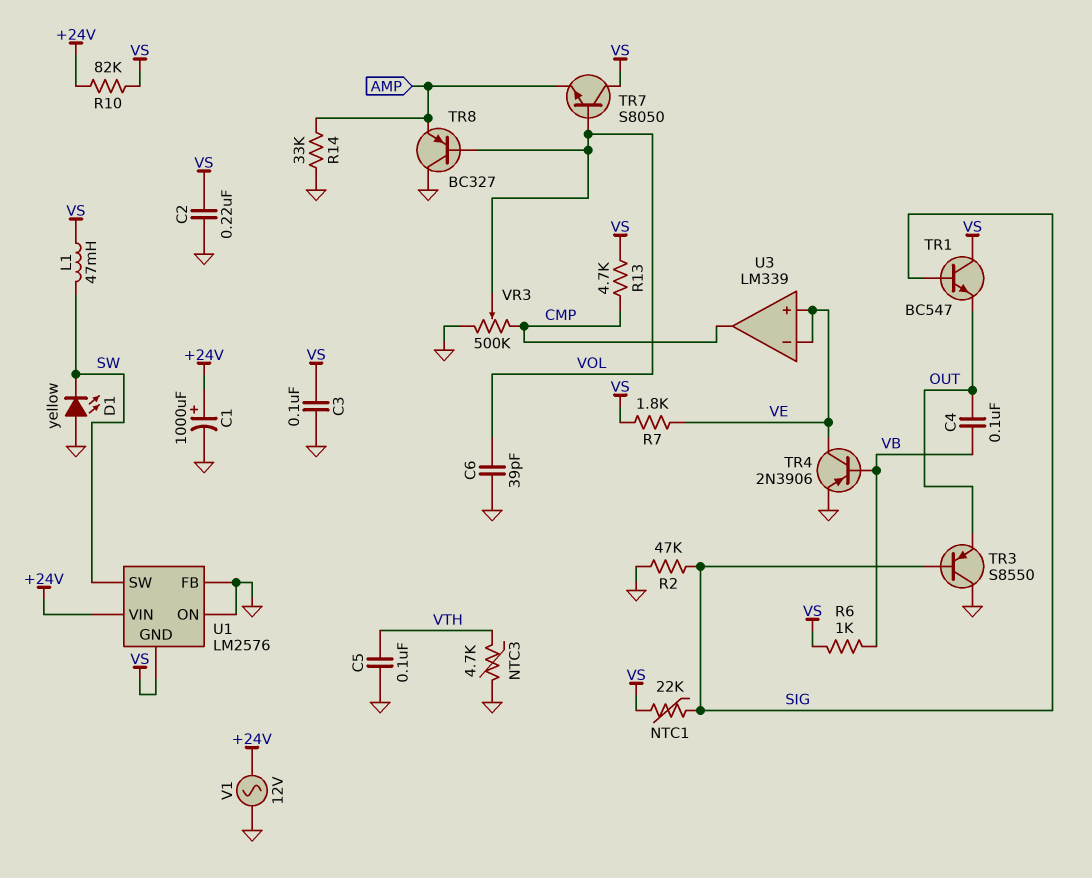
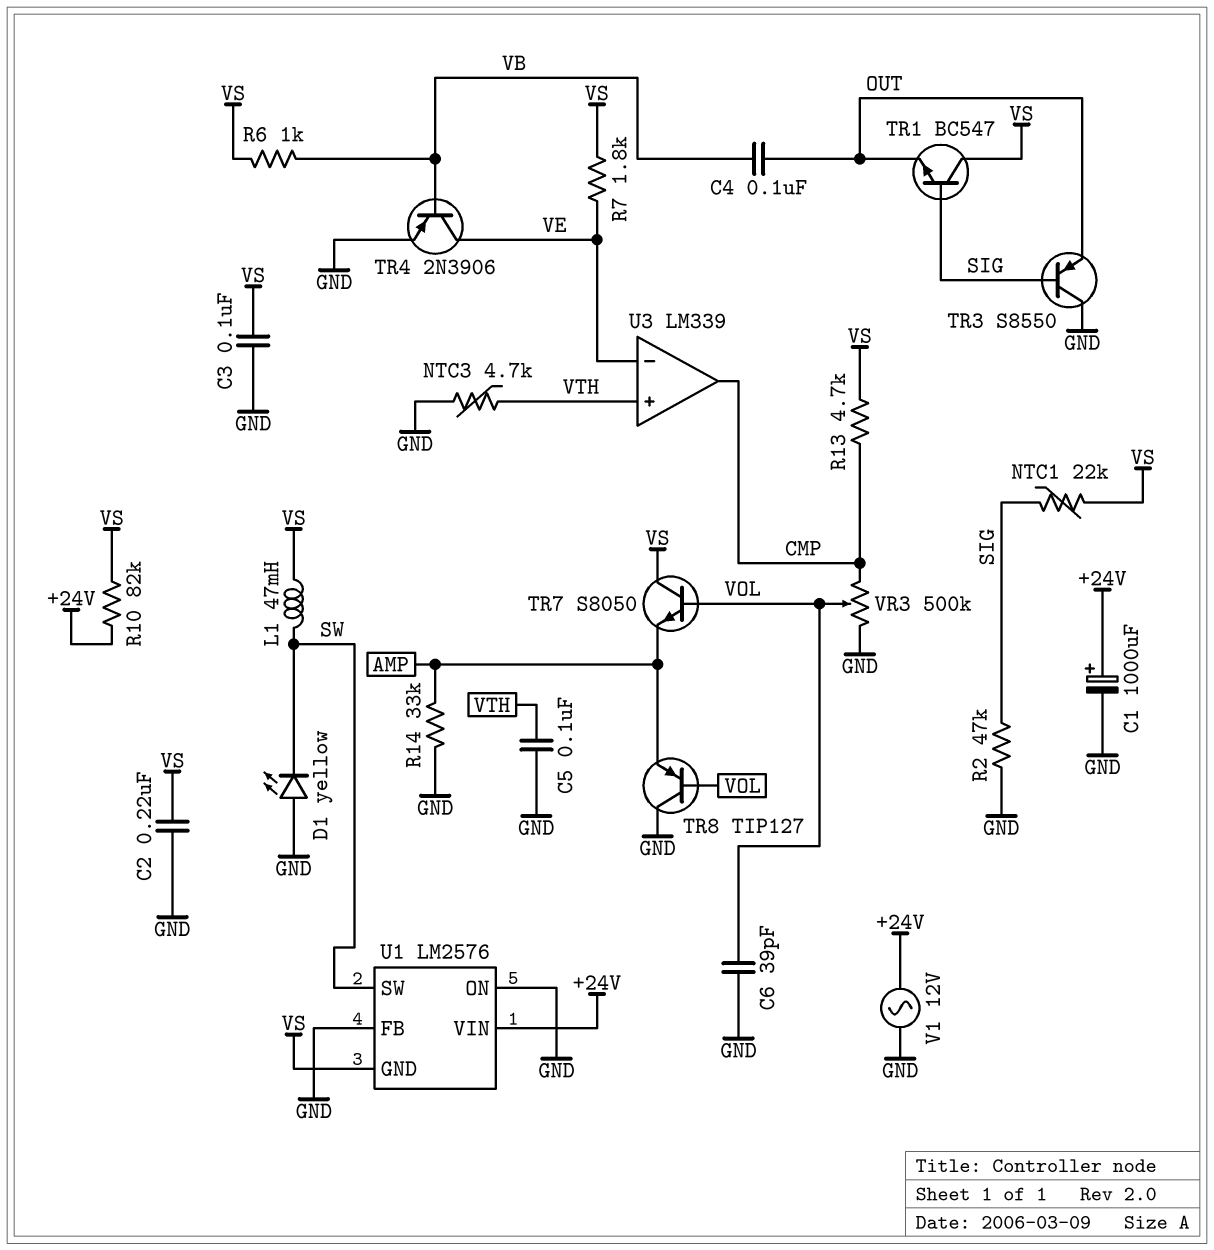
TR8: PNP BC327 (B VOL, C GND, E AMP) -> PNP TIP127 (B VOL, C GND, E AMP)
U3 pin in+: VE -> VTH

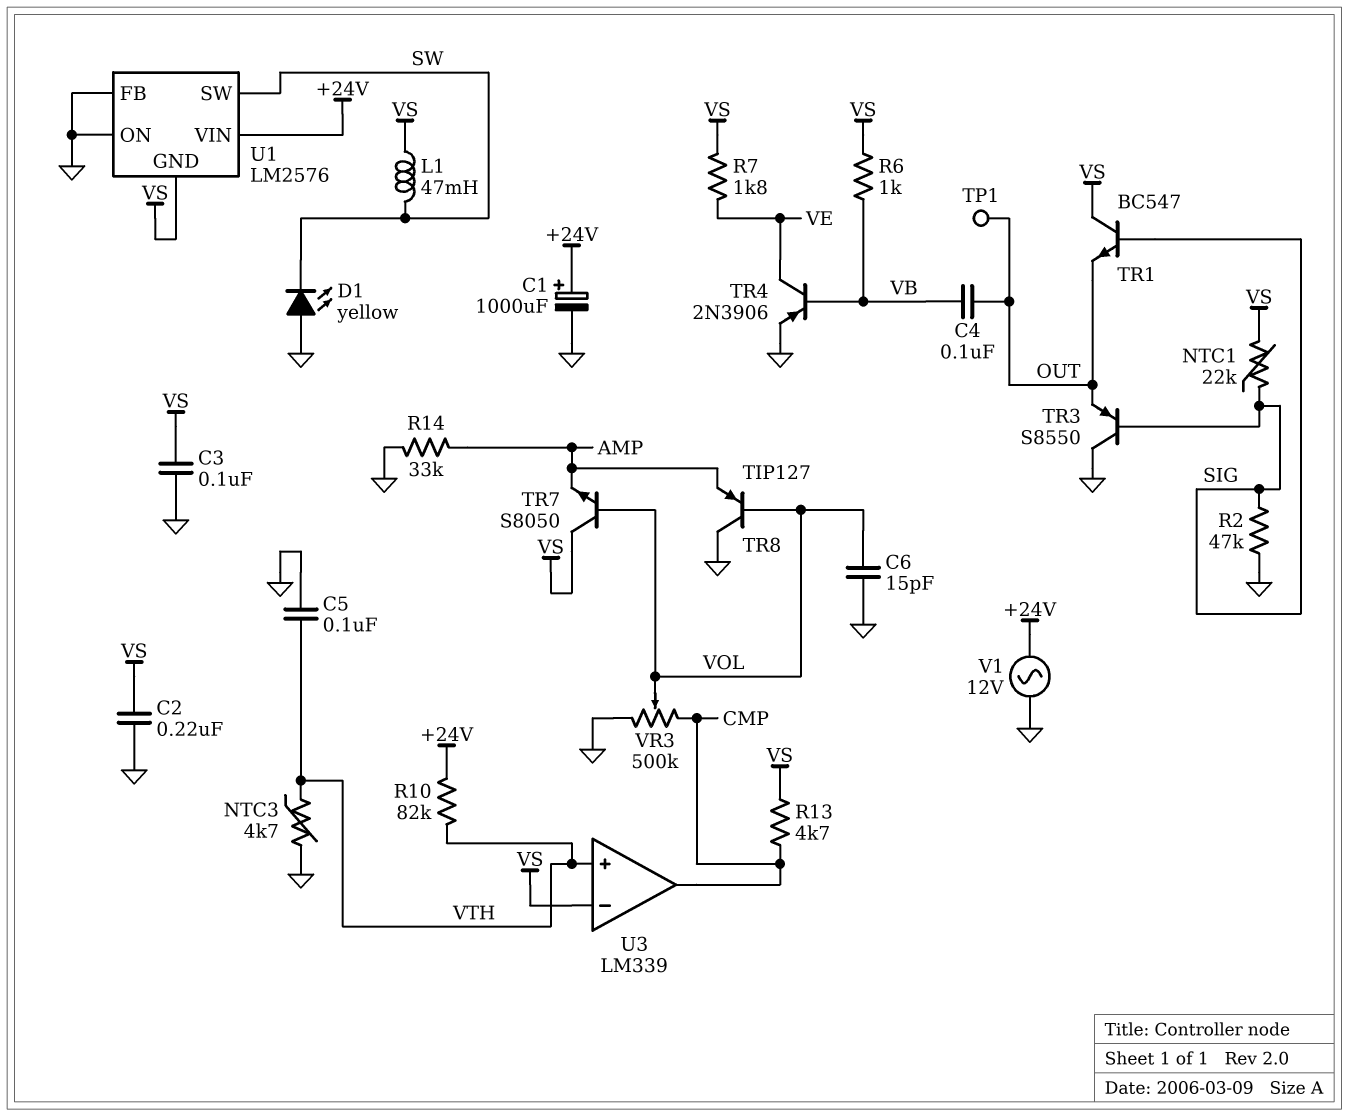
C6: 39pF (GND, VOL) -> 15pF (GND, VOL)
R10: 82k (+24V, VS) -> 82k (+24V, VTH)
TP1: none -> test point (OUT)
U3 pin in-: VE -> VS

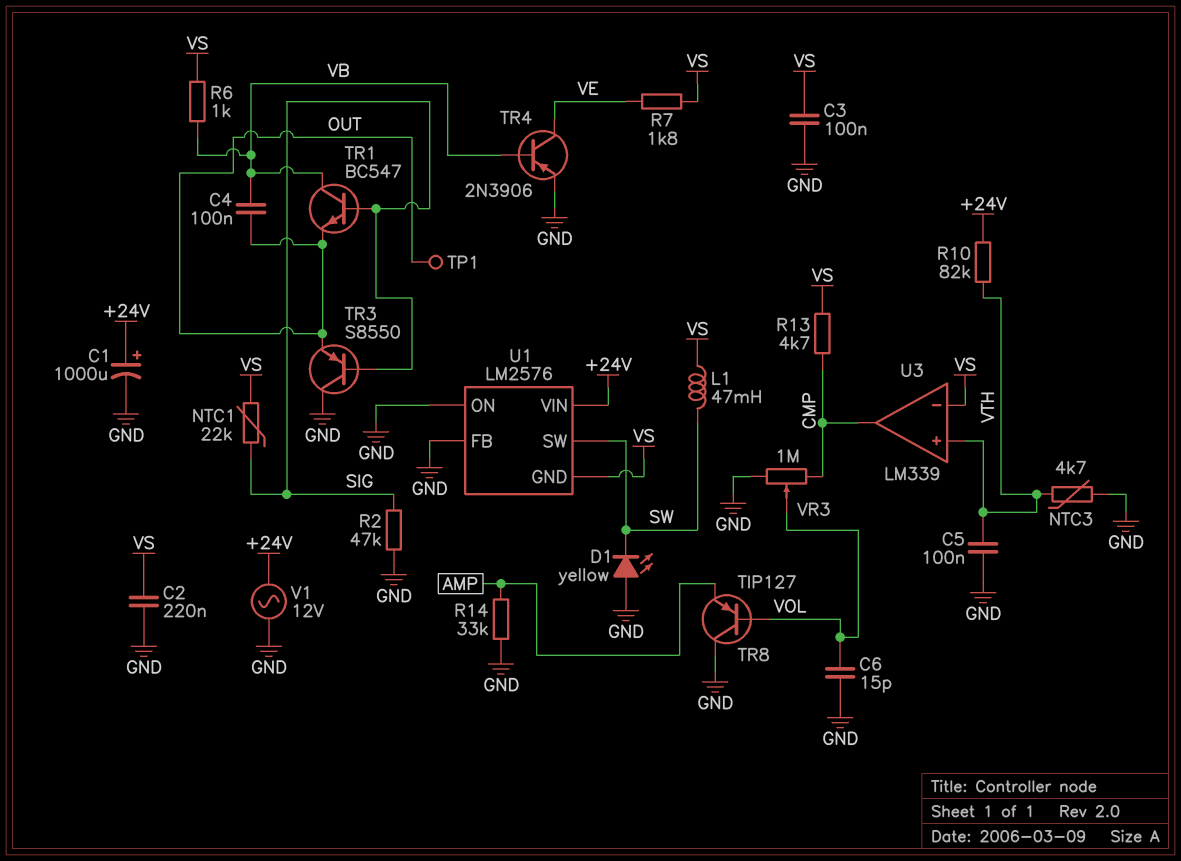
TR1: NPN BC547 (B SIG, C VS, E OUT) -> NPN BC547 (B SIG, C VB, E OUT)
TR7: NPN S8050 (B VOL, C VS, E AMP) -> none
VR3: 500k (CMP, GND, wiper VOL) -> 1M (CMP, GND, wiper VOL)

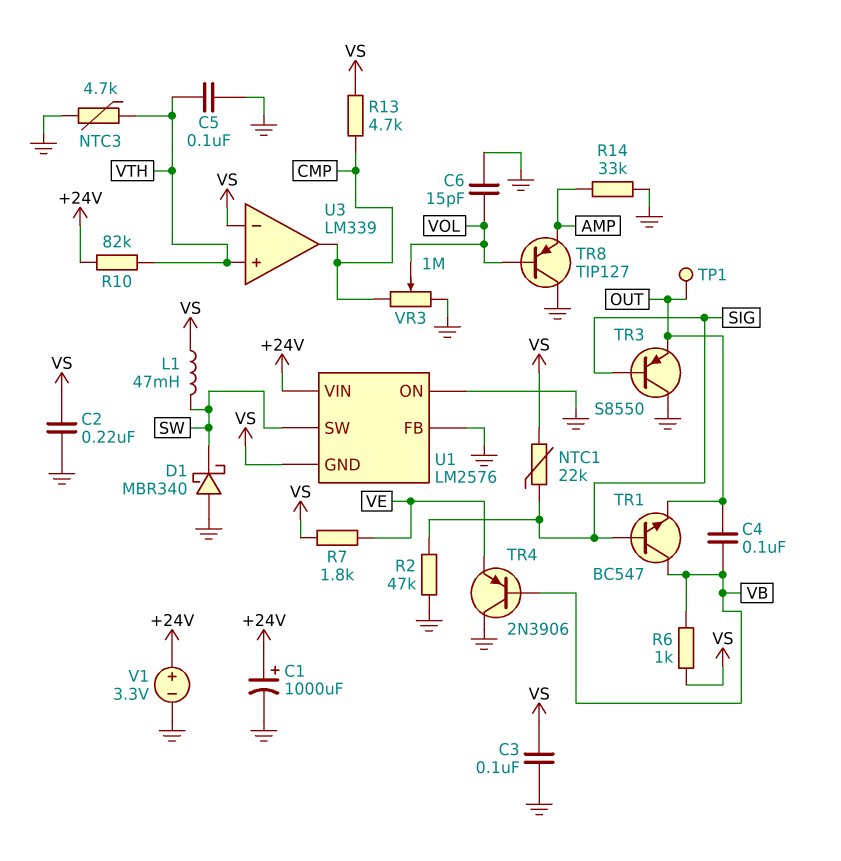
D1: LED yellow (A GND, K SW) -> schottky MBR340 (A GND, K SW)
TR4: PNP 2N3906 (B VB, C VE, E GND) -> PNP 2N3906 (B VB, C GND, E VE)
V1: AC 12V (+24V, GND) -> 3.3V (plus +24V, minus GND)

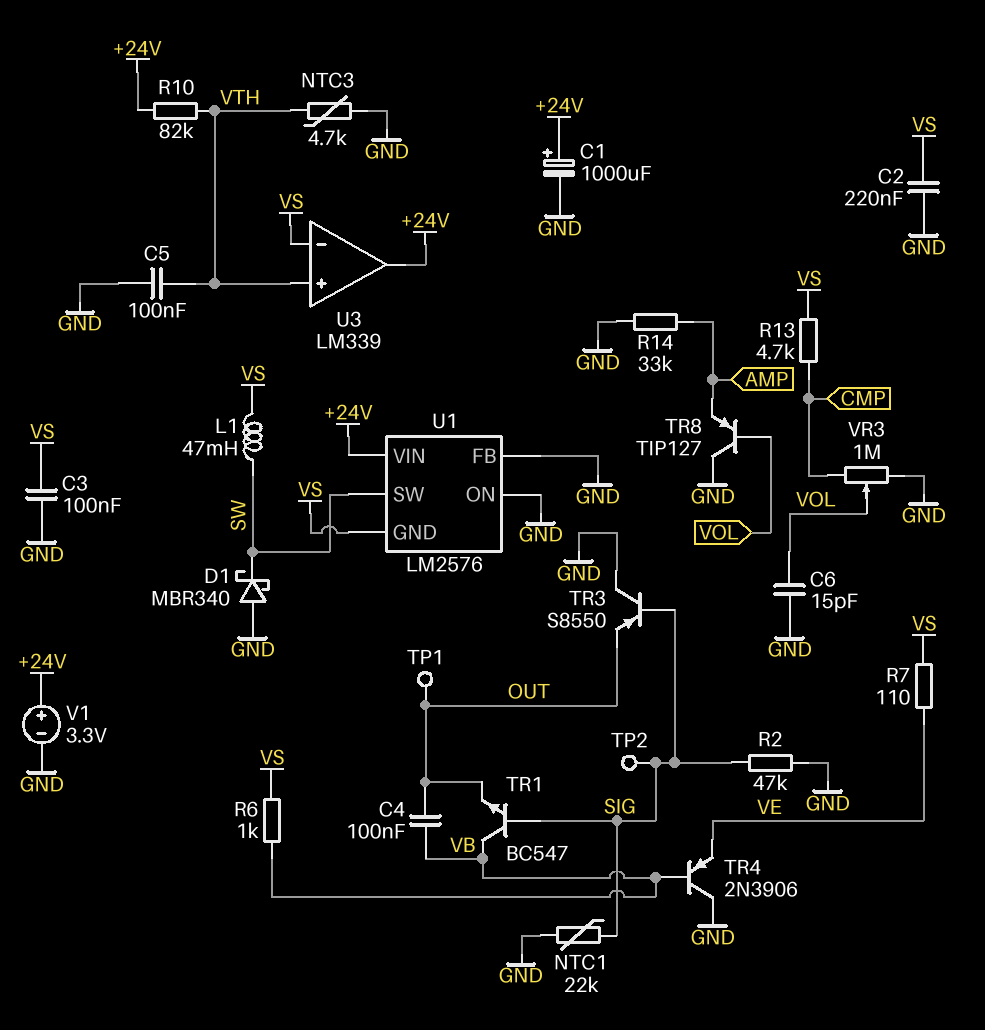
NTC1: 22k (SIG, VS) -> 22k (GND, SIG)
R7: 1.8k (VE, VS) -> 110 (VE, VS)
TP2: none -> test point (SIG)
U3 pin out: CMP -> +24V

